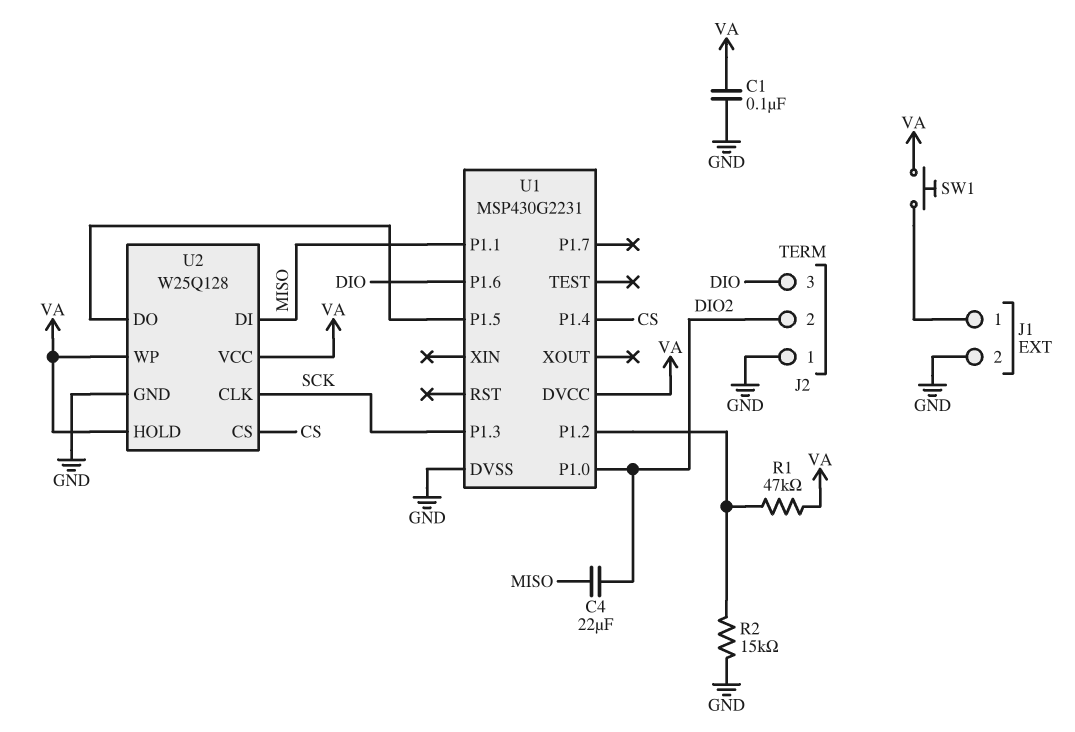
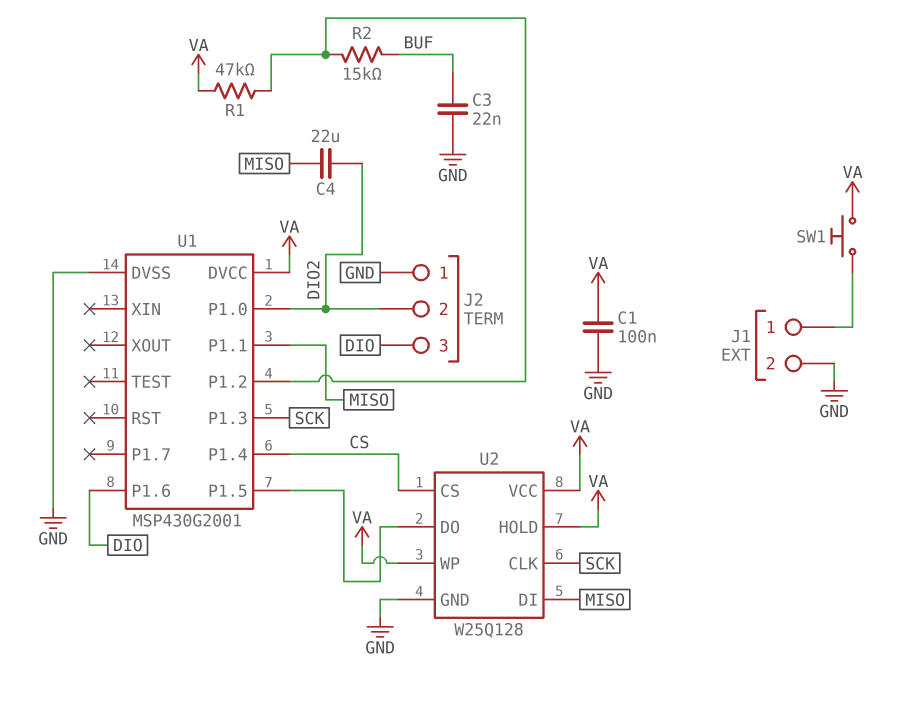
C3: none -> 22nF (BUF, GND)
R2: 15k (GND, U1/P1.2) -> 15k (BUF, U1/P1.2)
U1: MSP430G2231 -> MSP430G2001

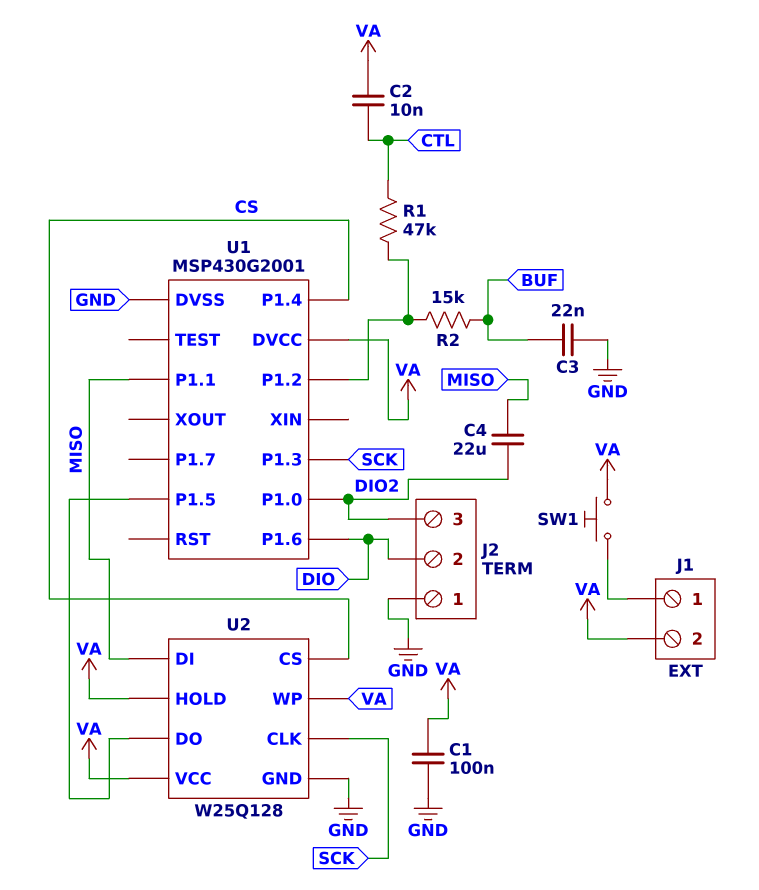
C2: none -> 10nF (CTL, VA)
J1 pin 2: GND -> VA
J2 pin 2: DIO2 -> DIO
J2 pin 3: DIO -> DIO2
R1: 47k (U1/P1.2, VA) -> 47k (CTL, U1/P1.2)

